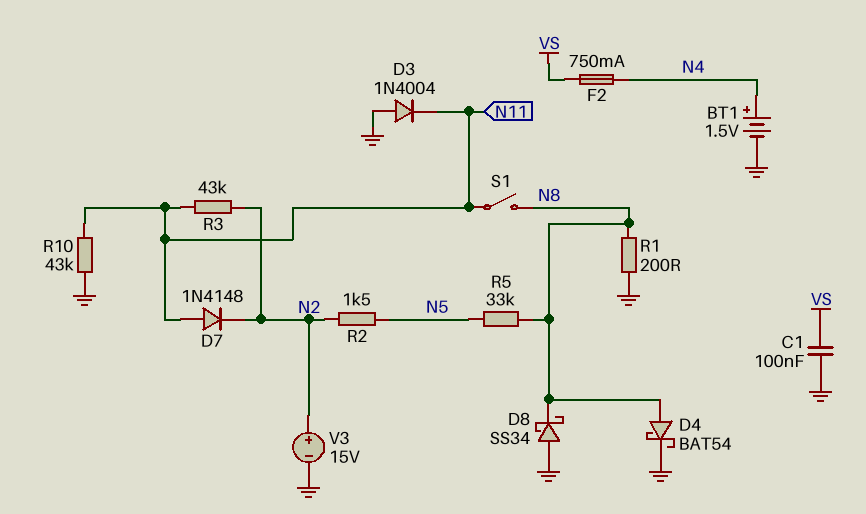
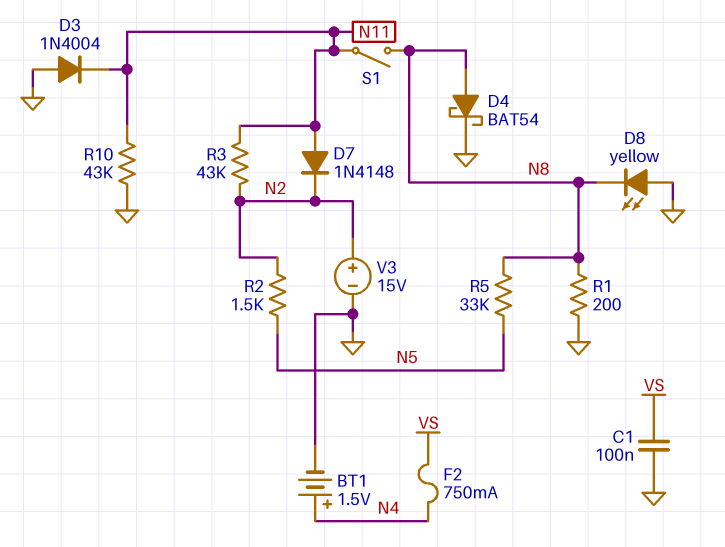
D8: schottky SS34 (A GND, K N8) -> LED yellow (A GND, K N8)

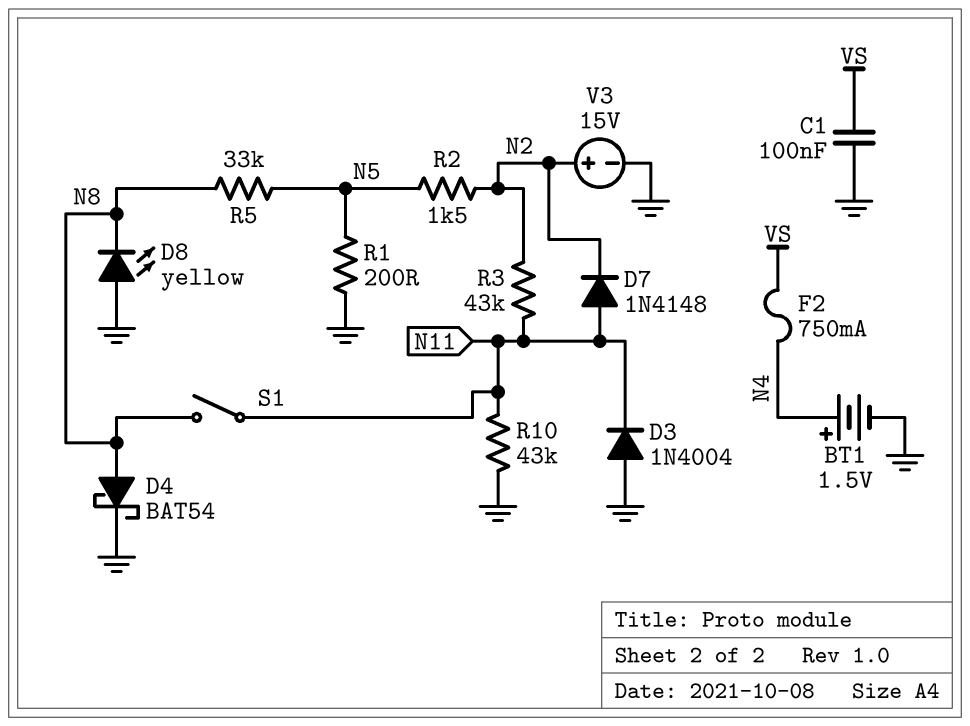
R1: 200 (GND, N8) -> 200 (GND, N5)

